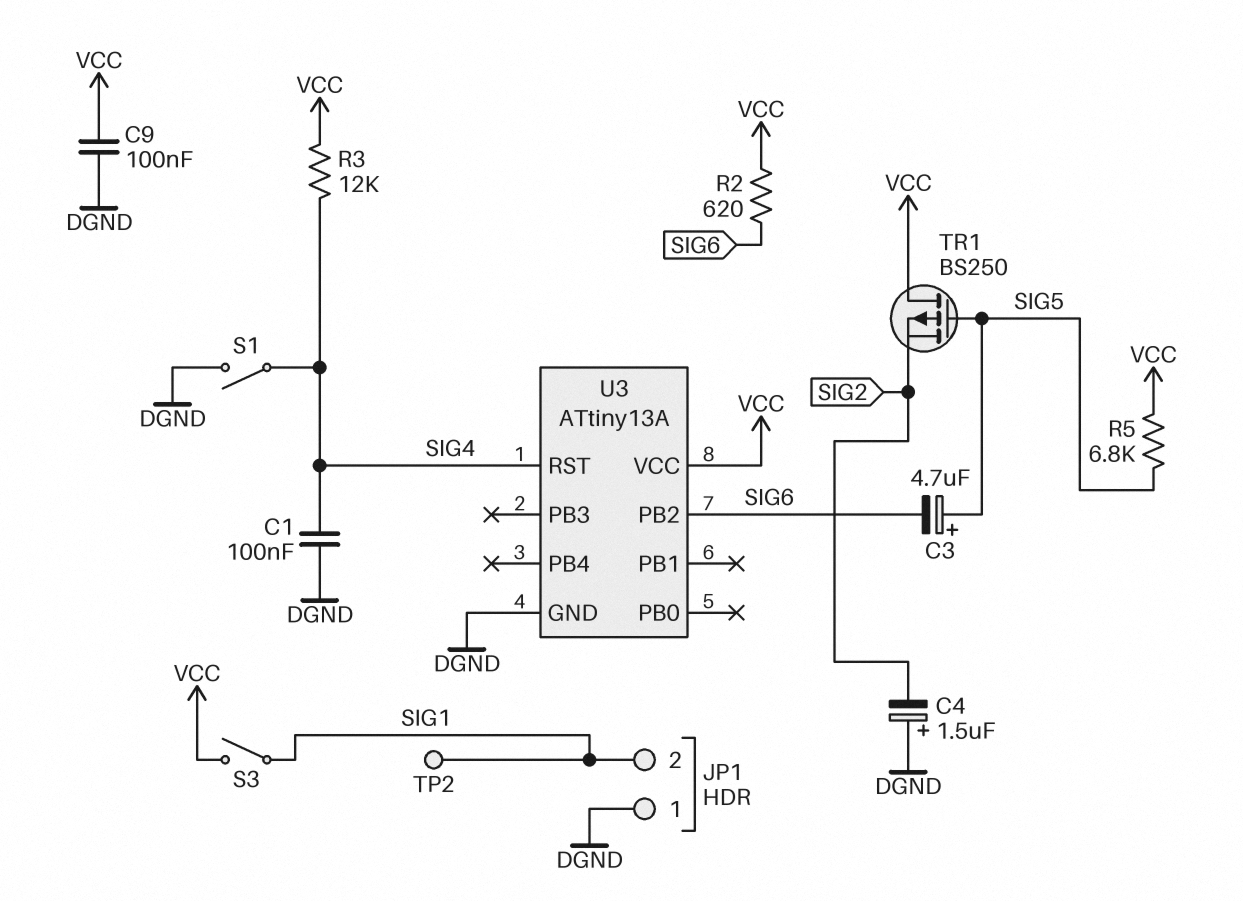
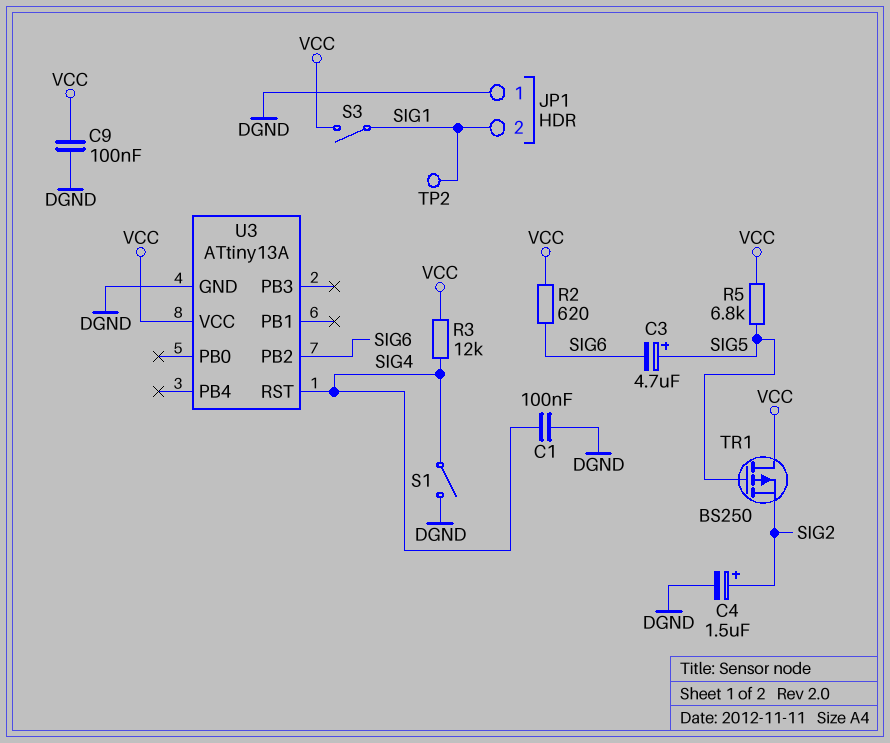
C4: 1.5uF (plus DGND, minus SIG2) -> 1.5uF (plus SIG2, minus DGND)

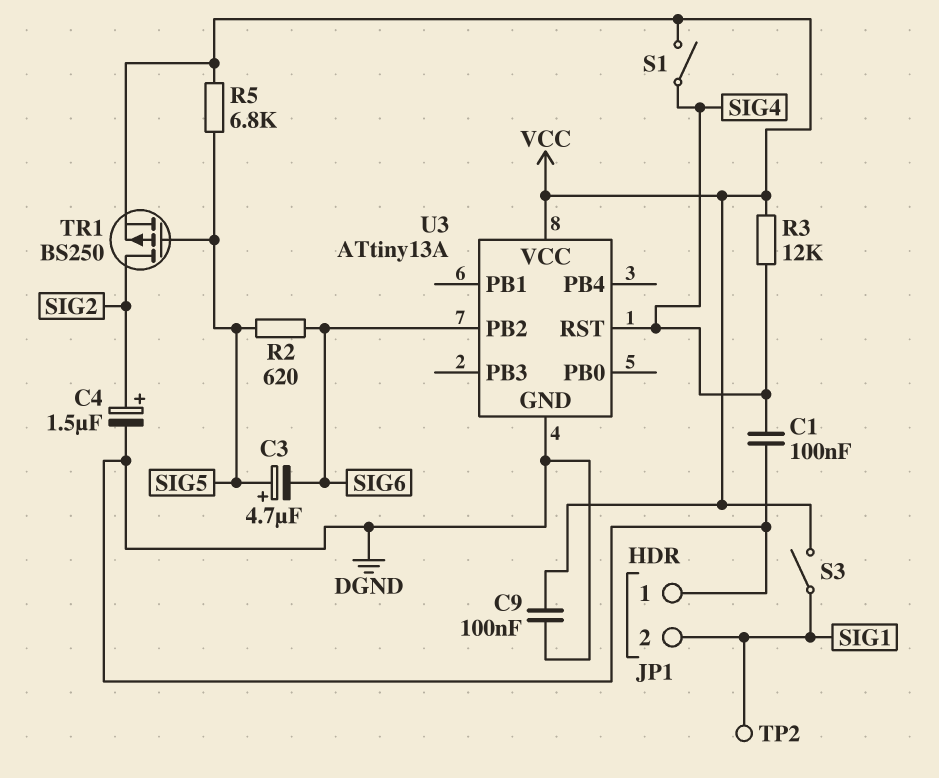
R2: 620 (SIG6, VCC) -> 620 (SIG5, SIG6)
S1: switch (DGND, SIG4) -> switch (SIG4, VCC)
TR1: PMOS BS250 (G SIG5, D VCC, S SIG2) -> PMOS BS250 (G SIG5, D SIG2, S VCC)

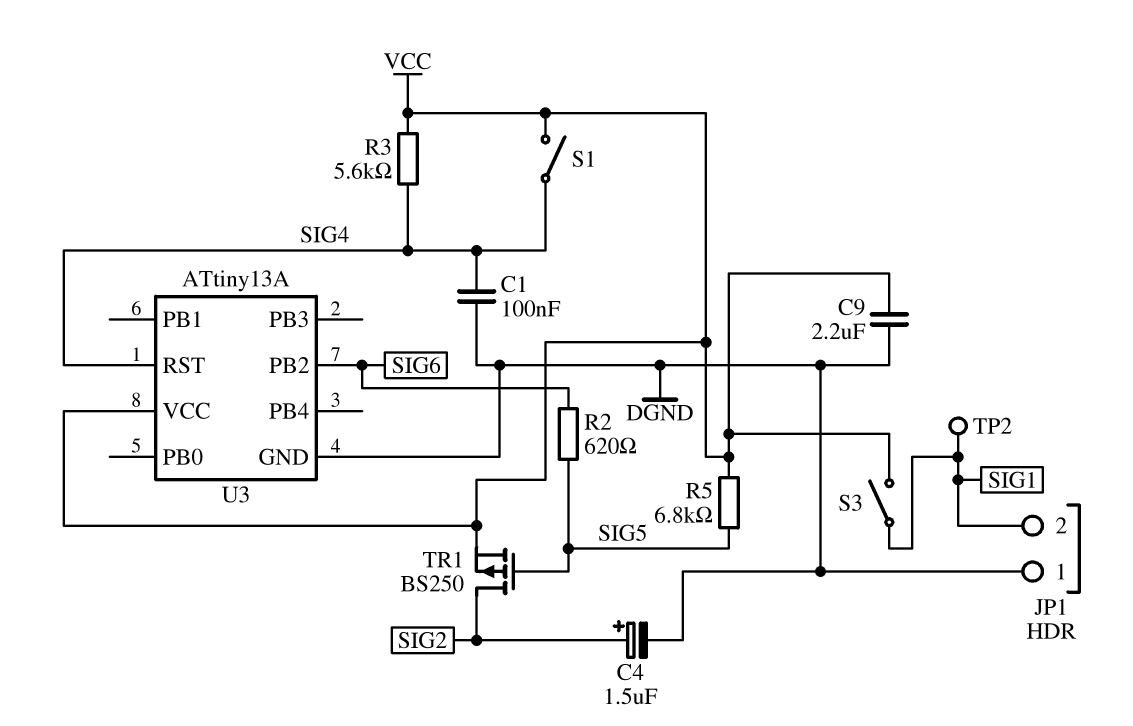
C3: 4.7uF (plus SIG5, minus SIG6) -> none
C9: 100nF (DGND, VCC) -> 2.2uF (DGND, VCC)
R3: 12k (SIG4, VCC) -> 5.6k (SIG4, VCC)

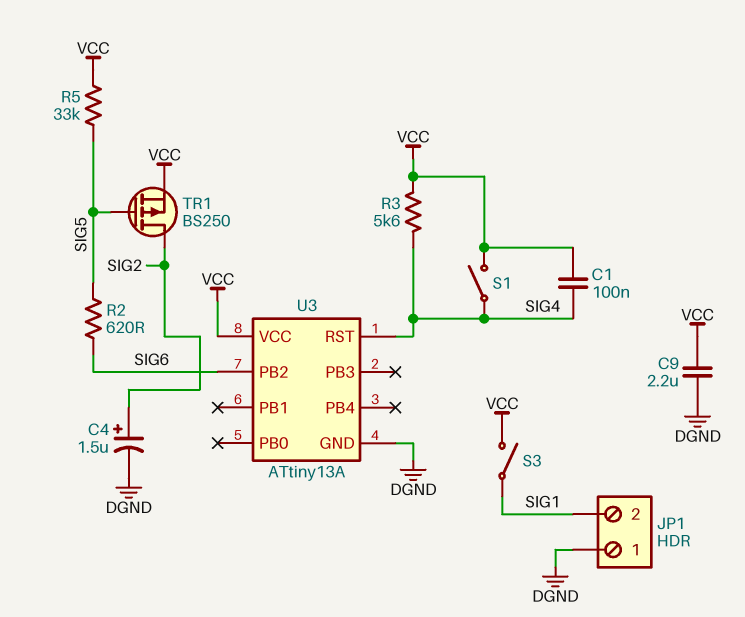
C1: 100nF (DGND, SIG4) -> 100nF (SIG4, VCC)
R5: 6.8k (SIG5, VCC) -> 33k (SIG5, VCC)
TP2: test point (SIG1) -> none

